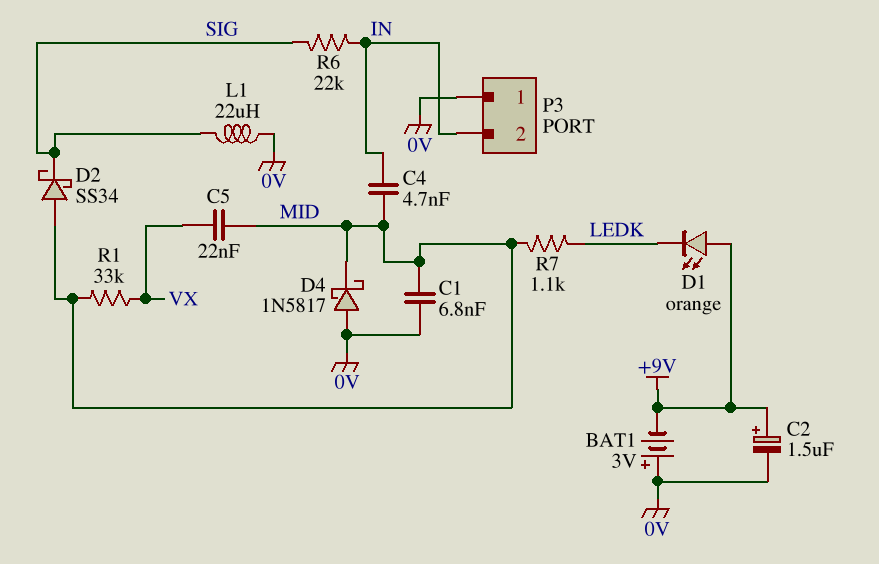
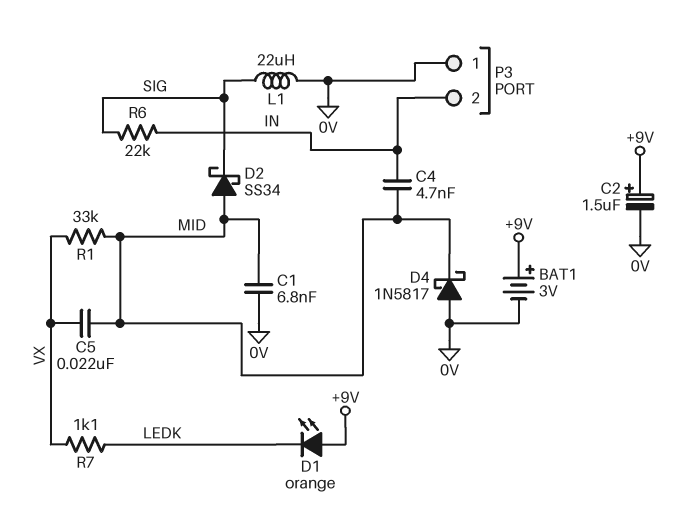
BAT1: 3V (plus 0V, minus +9V) -> 3V (plus +9V, minus 0V)
R7: 1.1k (LEDK, MID) -> 1.1k (LEDK, VX)

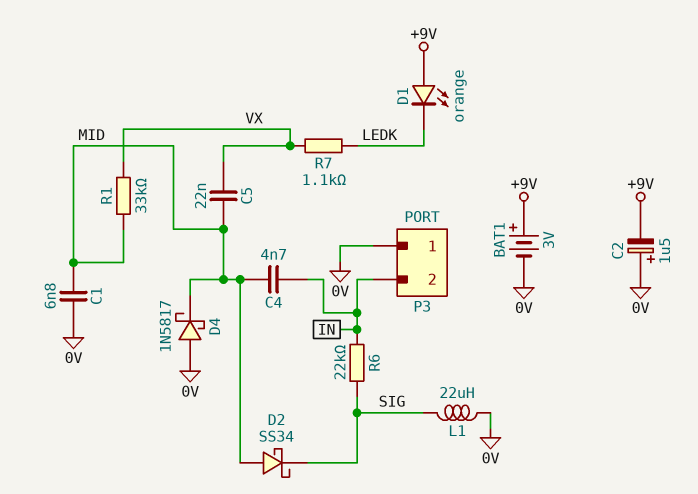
C2: 1.5uF (plus +9V, minus 0V) -> 1.5uF (plus 0V, minus +9V)

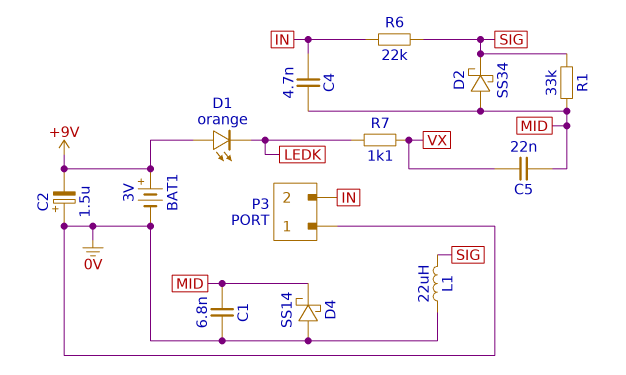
D4: schottky 1N5817 (A 0V, K MID) -> schottky SS14 (A 0V, K MID)
R1: 33k (MID, VX) -> 33k (MID, SIG)

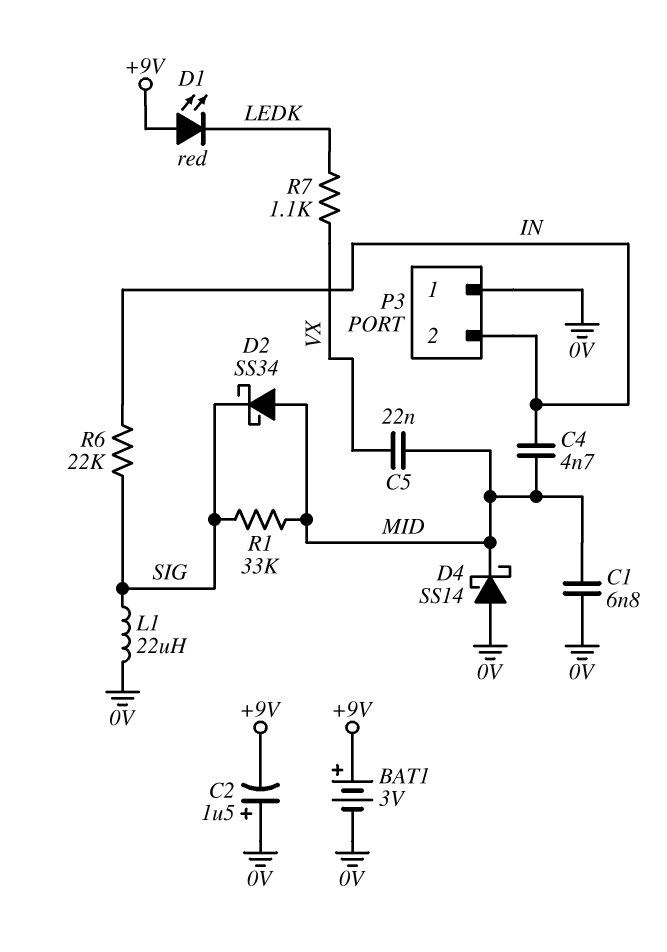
D1: LED orange (A +9V, K LEDK) -> LED red (A +9V, K LEDK)

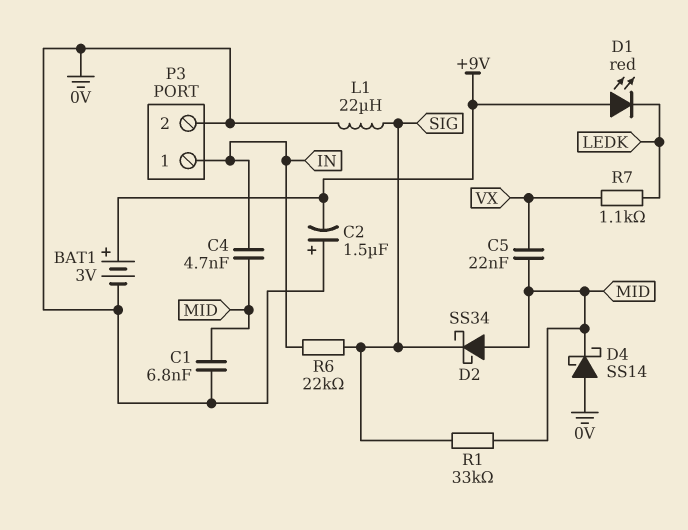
P3 pin 1: 0V -> IN
P3 pin 2: IN -> 0V

